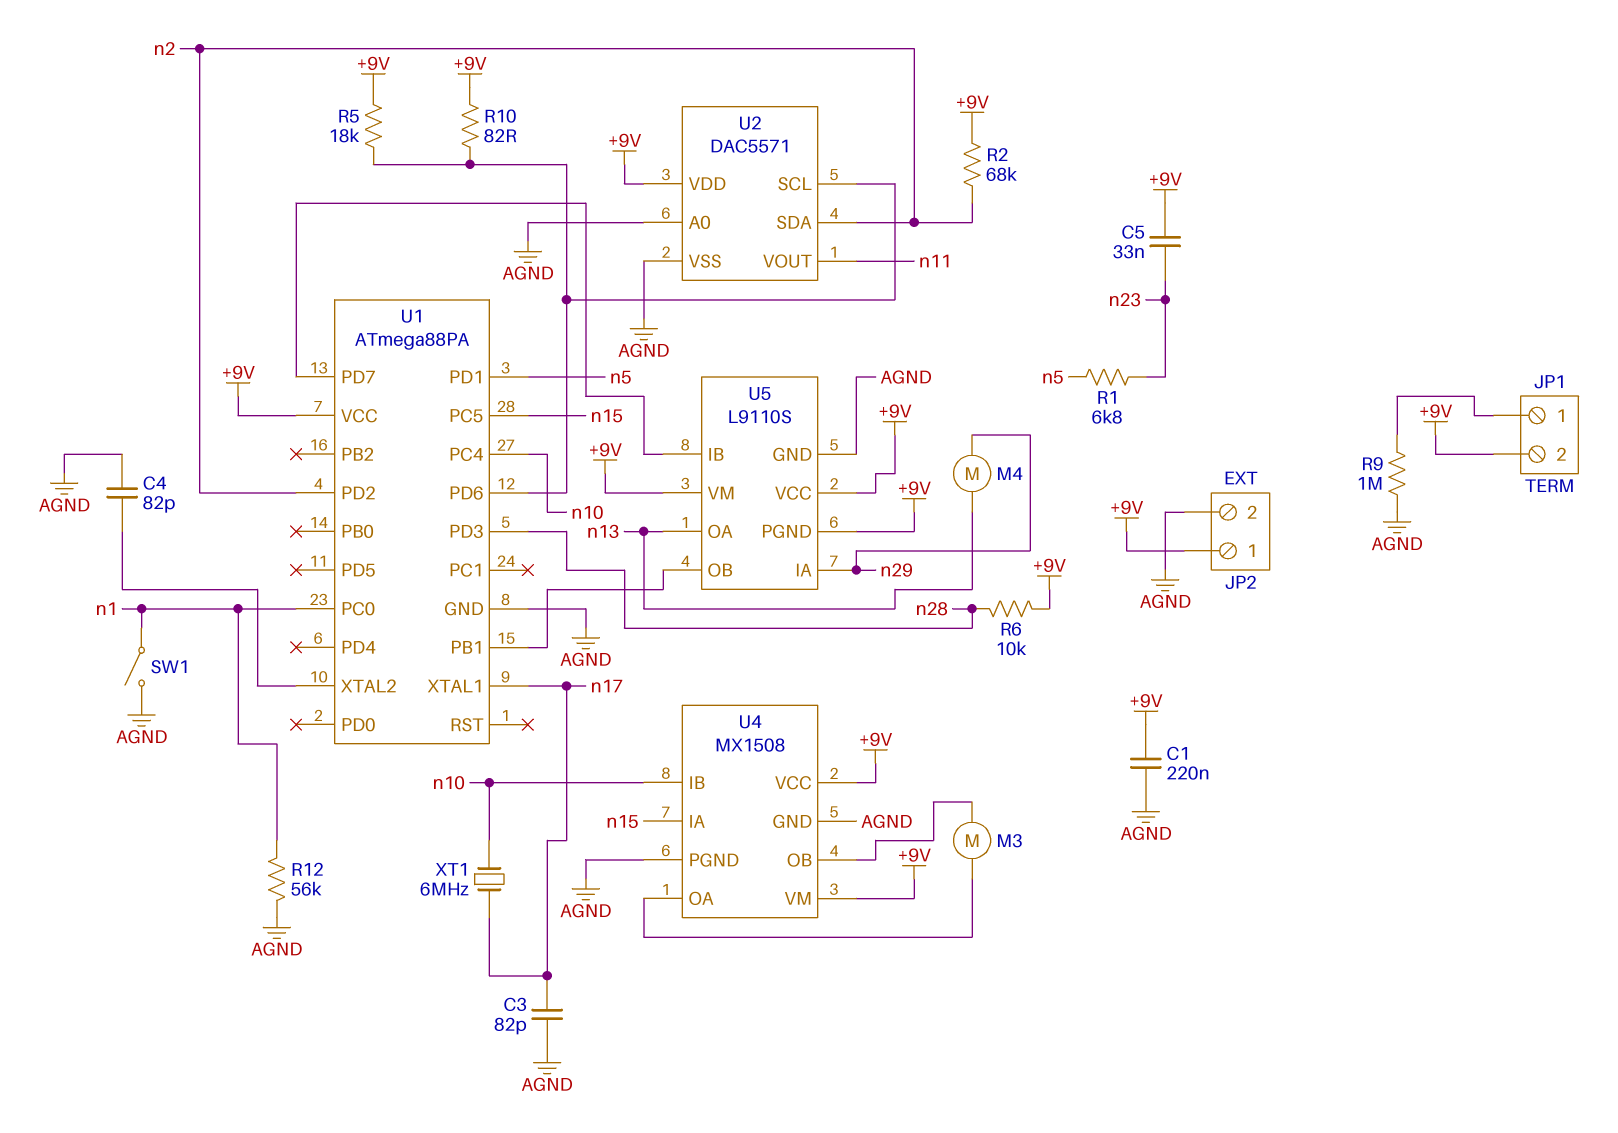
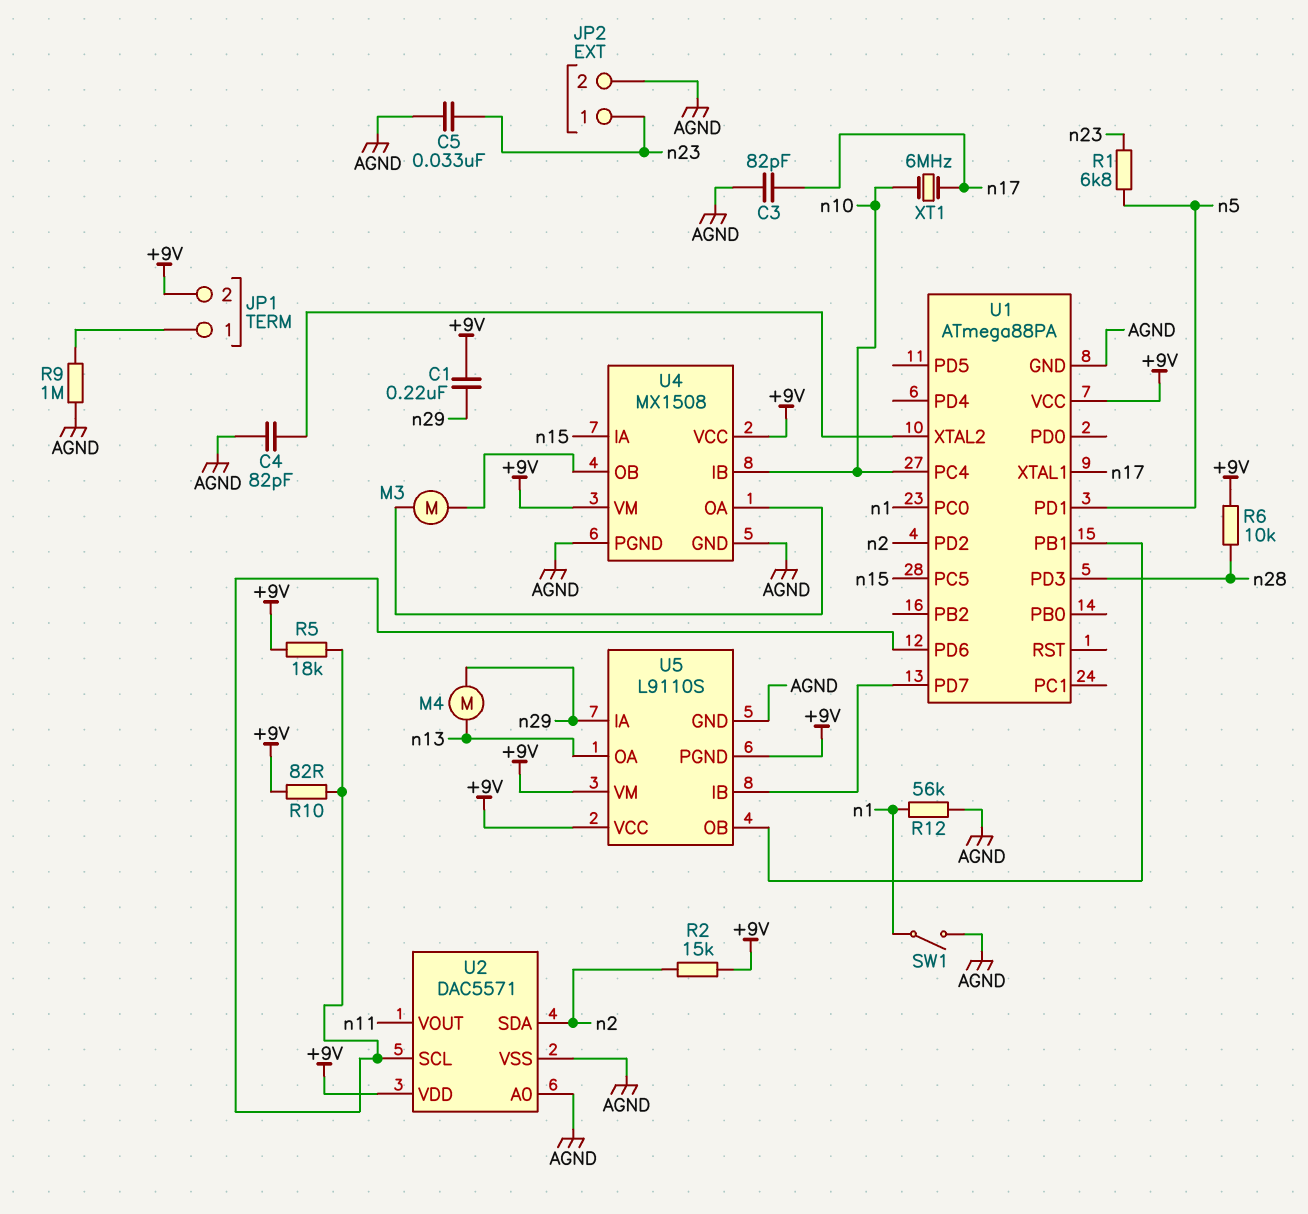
C1: 220nF (+9V, AGND) -> 220nF (+9V, n29)
C5: 33nF (+9V, n23) -> 33nF (AGND, n23)
JP2 pin 1: +9V -> n23
R2: 68k (+9V, n2) -> 15k (+9V, n2)

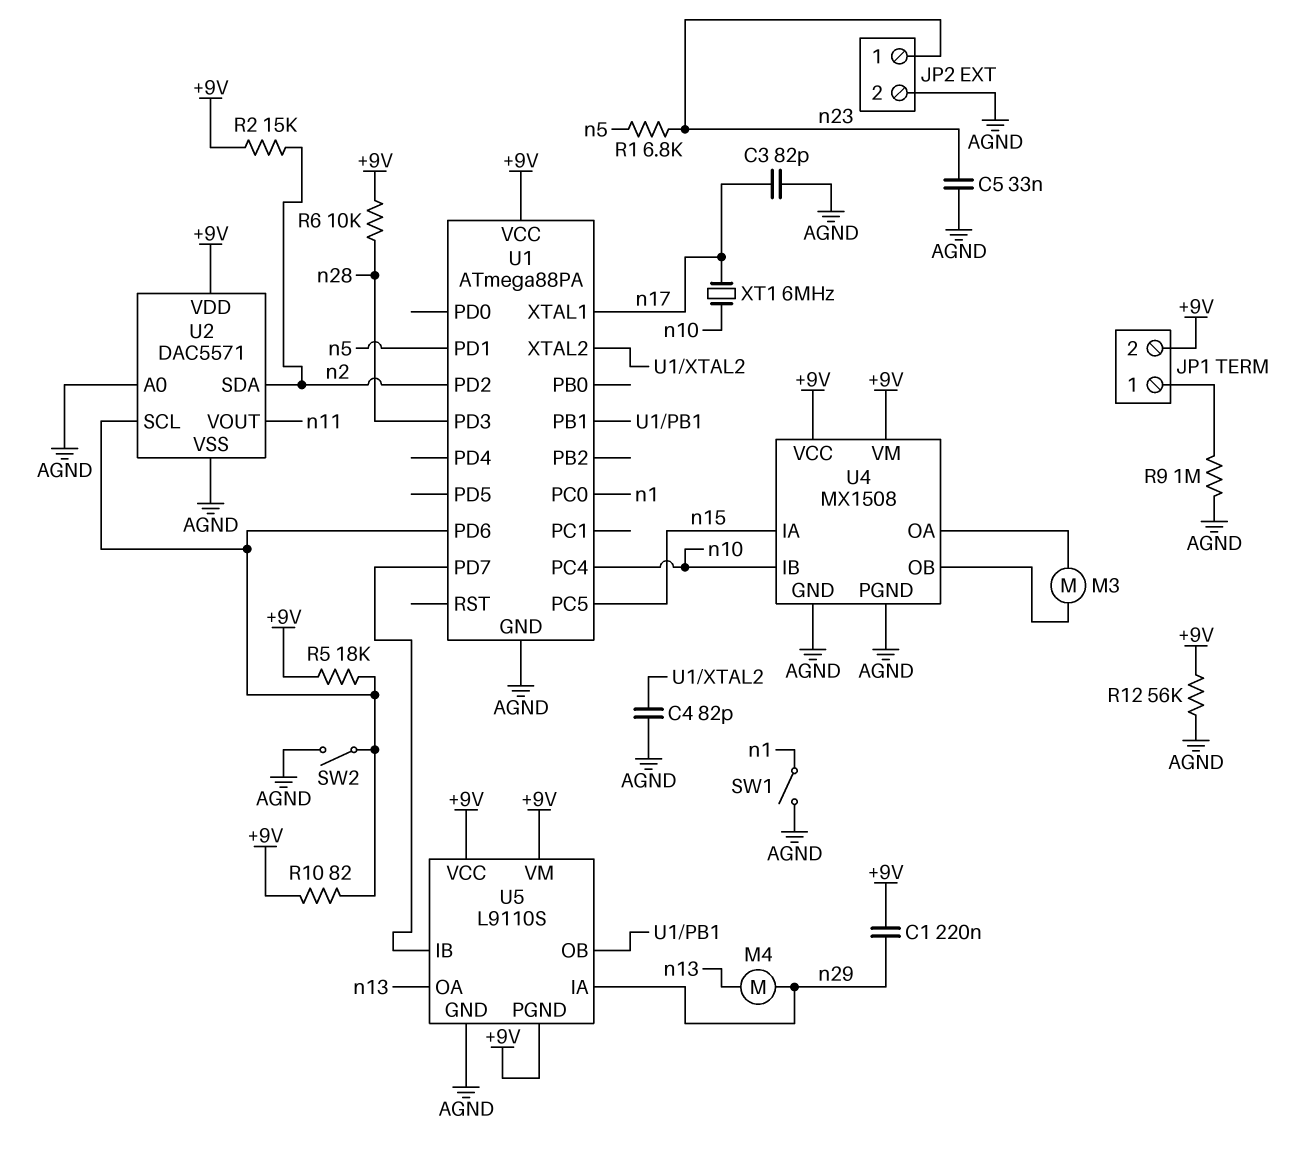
R12: 56k (AGND, n1) -> 56k (+9V, AGND)
SW2: none -> switch (AGND, U1/PD6)

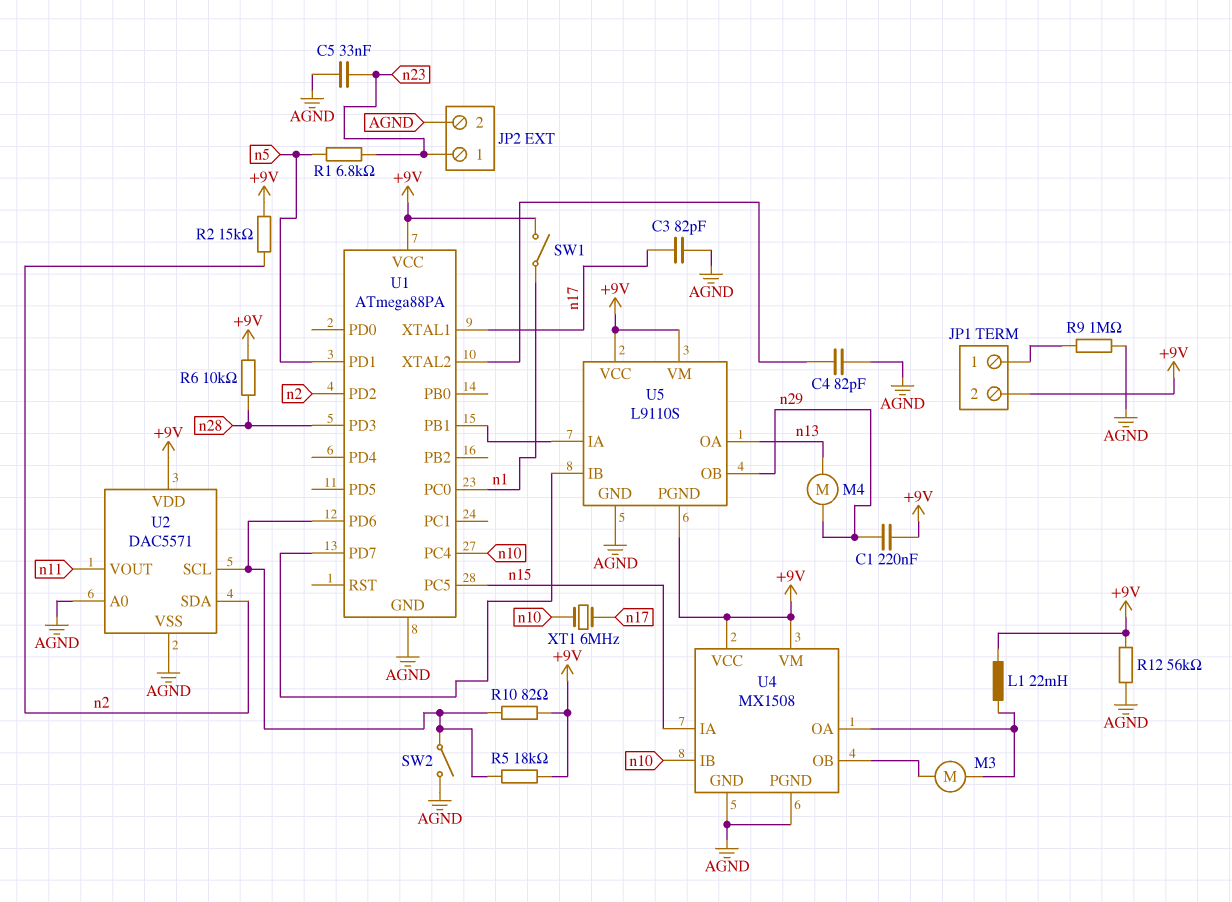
L1: none -> 22mH (+9V, U4/OA)
SW1: switch (AGND, n1) -> switch (+9V, n1)
U5 pin IA: n29 -> U1/PB1
U5 pin OB: U1/PB1 -> n29

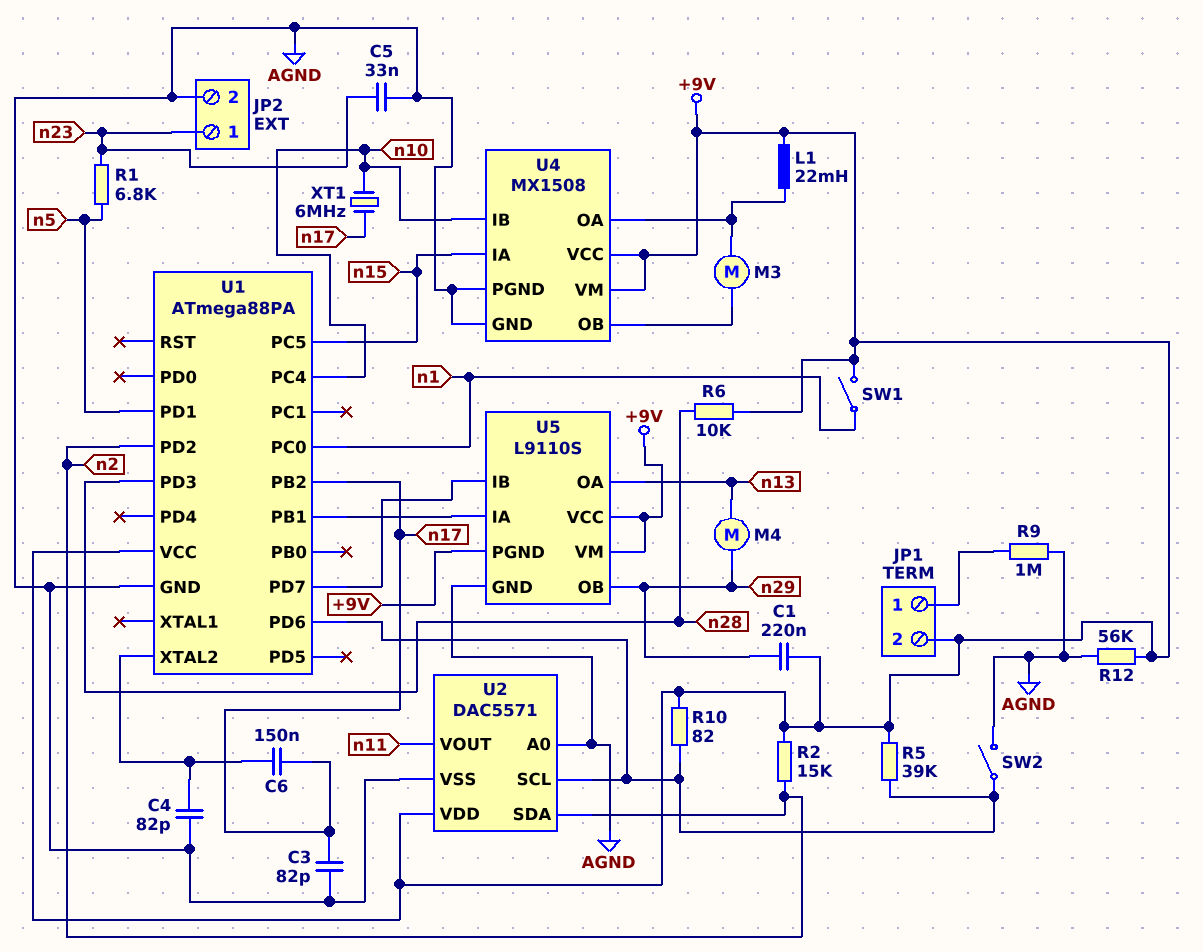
C6: none -> 150nF (U1/XTAL2, n17)
R5: 18k (+9V, U1/PD6) -> 39k (+9V, U1/PD6)
U1 pin PB2: none -> n17
U1 pin XTAL1: n17 -> none

